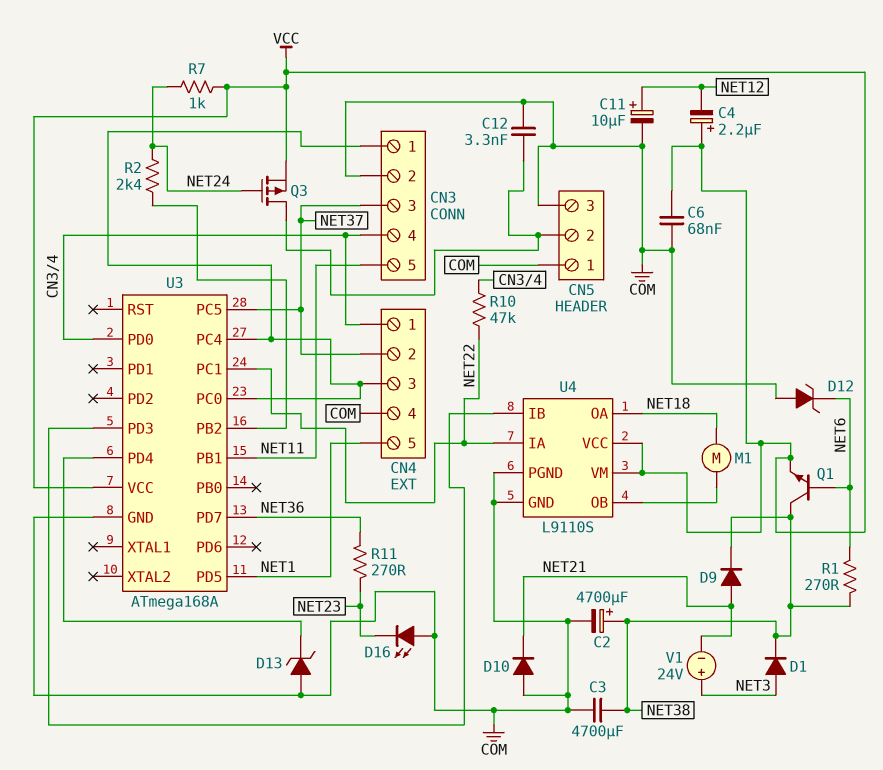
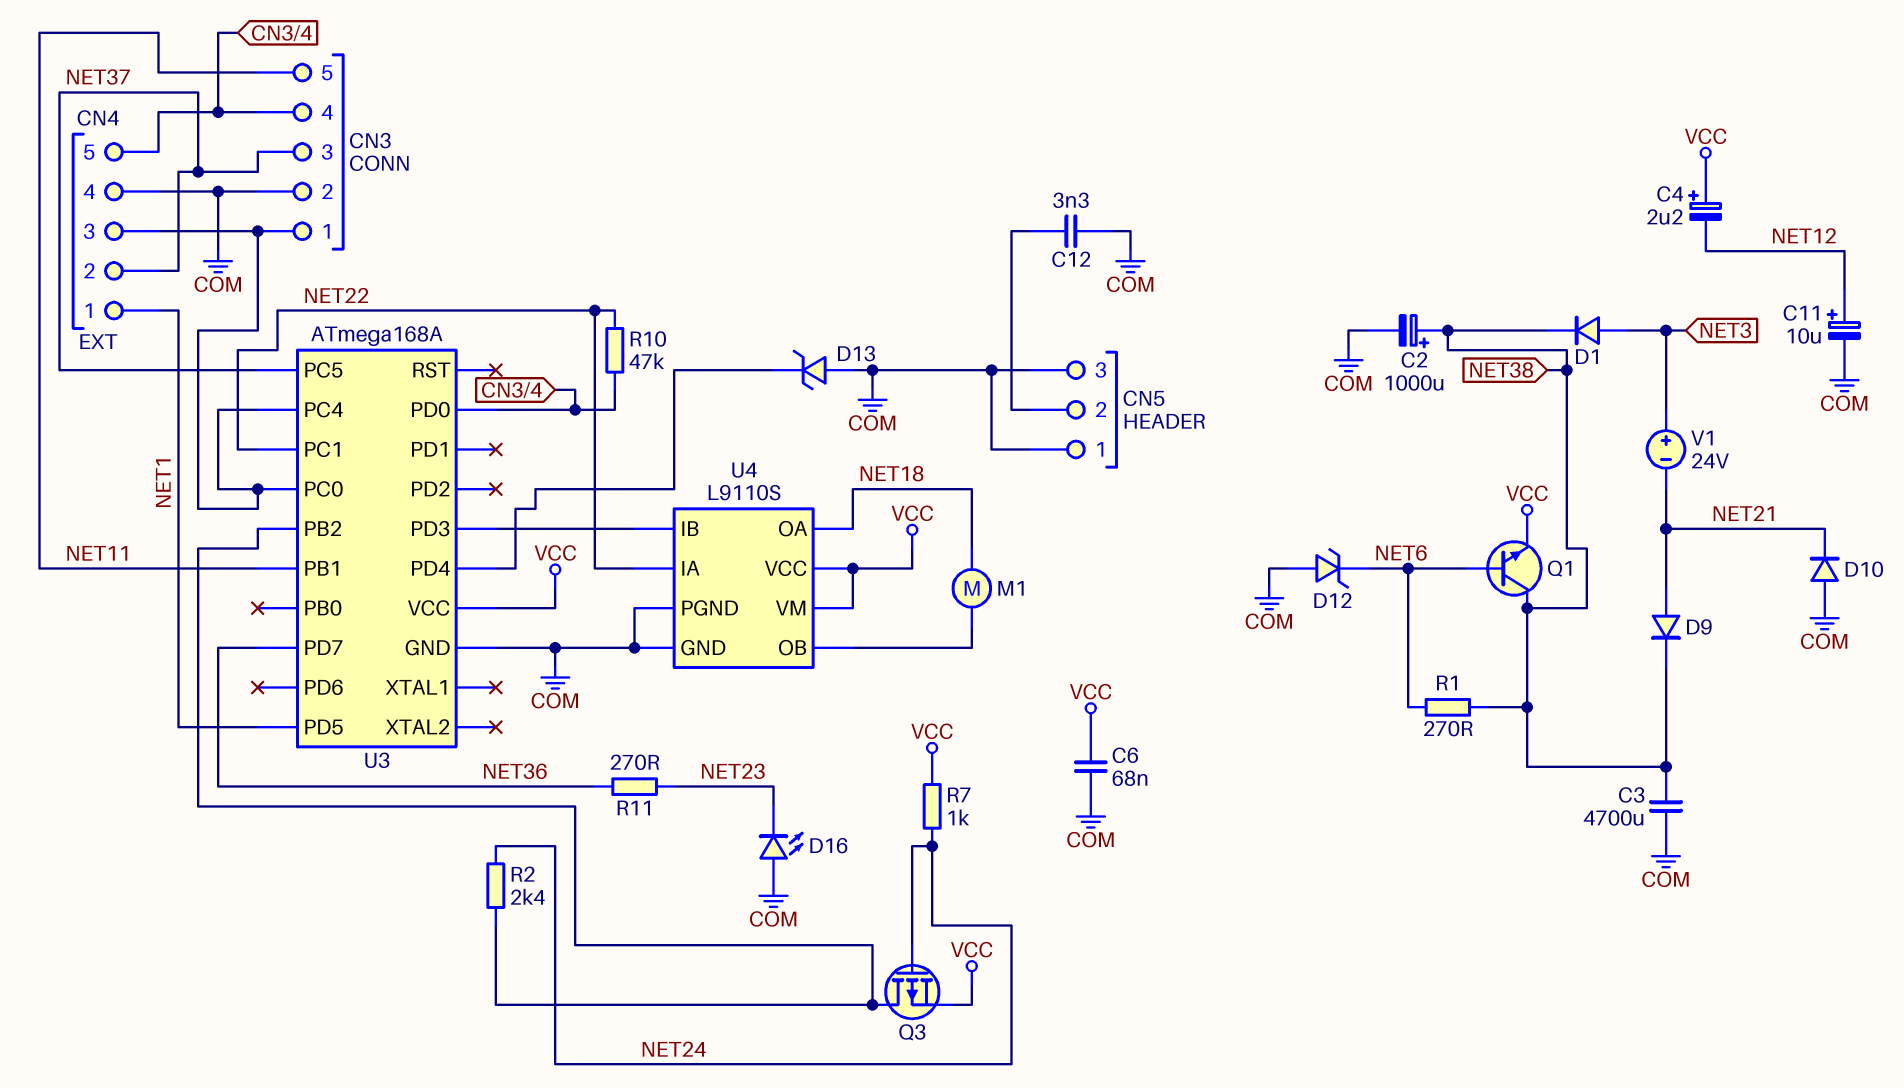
C2: 4700uF (plus NET38, minus COM) -> 1000uF (plus NET38, minus COM)
CN4 pin 1: CN3/4 -> NET1
CN4 pin 5: NET1 -> CN3/4
Q3: PMOS (G NET24, D CN5/2, S VCC) -> PMOS (G NET24, D U3/PB2, S VCC)

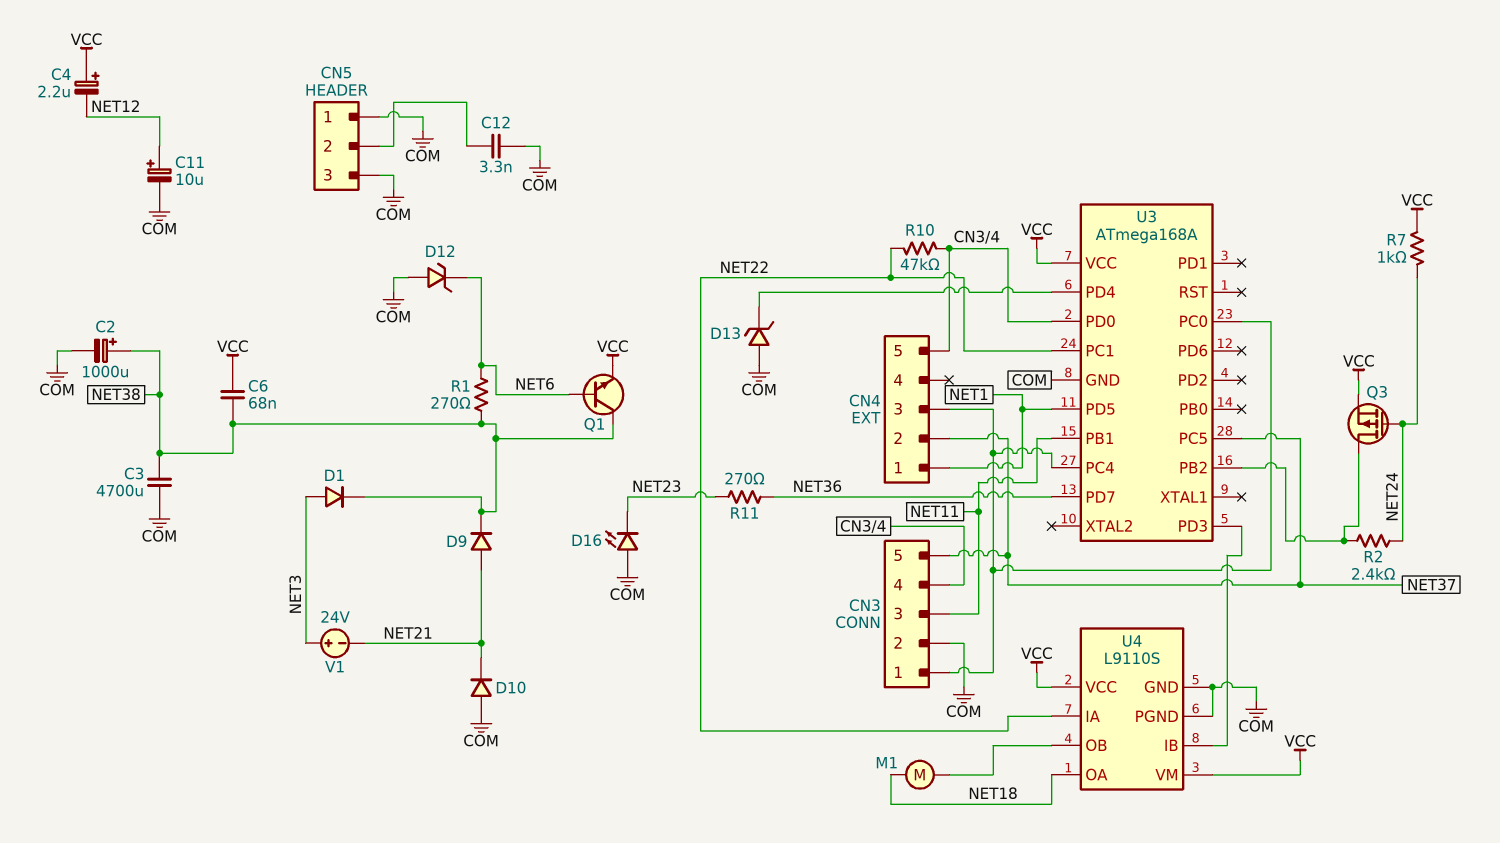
C6: 68nF (COM, VCC) -> 68nF (NET38, VCC)
CN3 pin 3: NET37 -> NET11
CN3 pin 5: NET11 -> NET37
CN4 pin 4: COM -> none

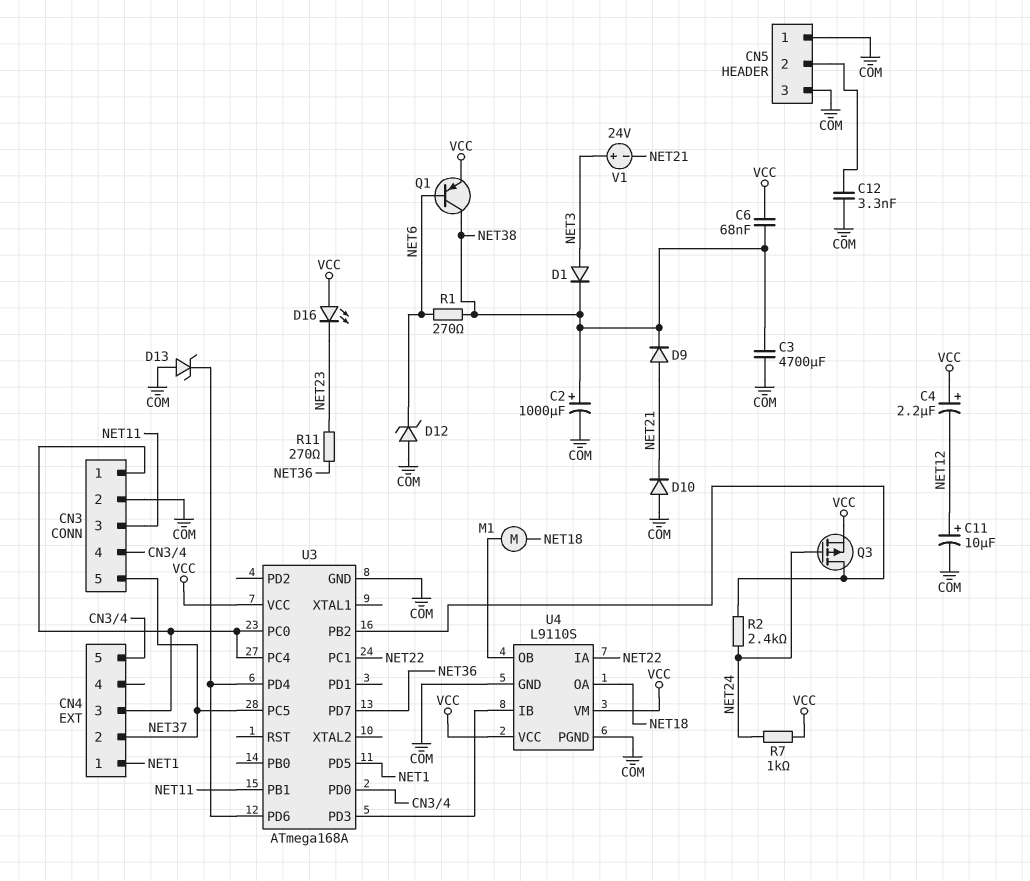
D16: LED (A COM, K NET23) -> LED (A VCC, K NET23)
Q1: NPN (B NET6, C NET38, E VCC) -> PNP (B NET6, C NET38, E VCC)
R10: 47k (CN3/4, NET22) -> none
U3 pin PD6: none -> U3/PD4

